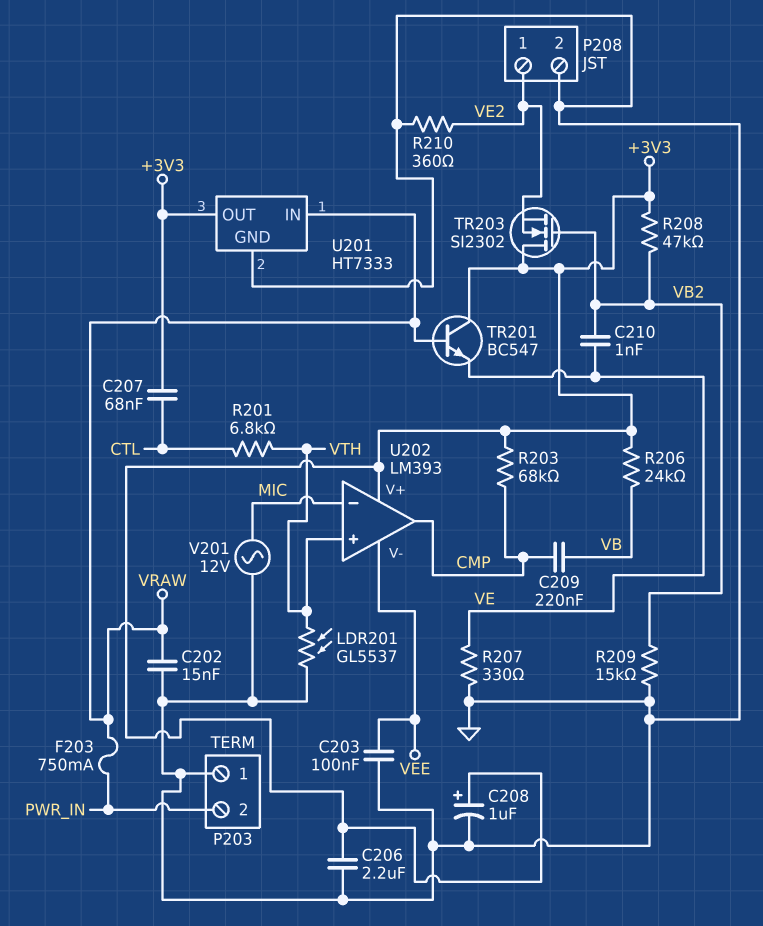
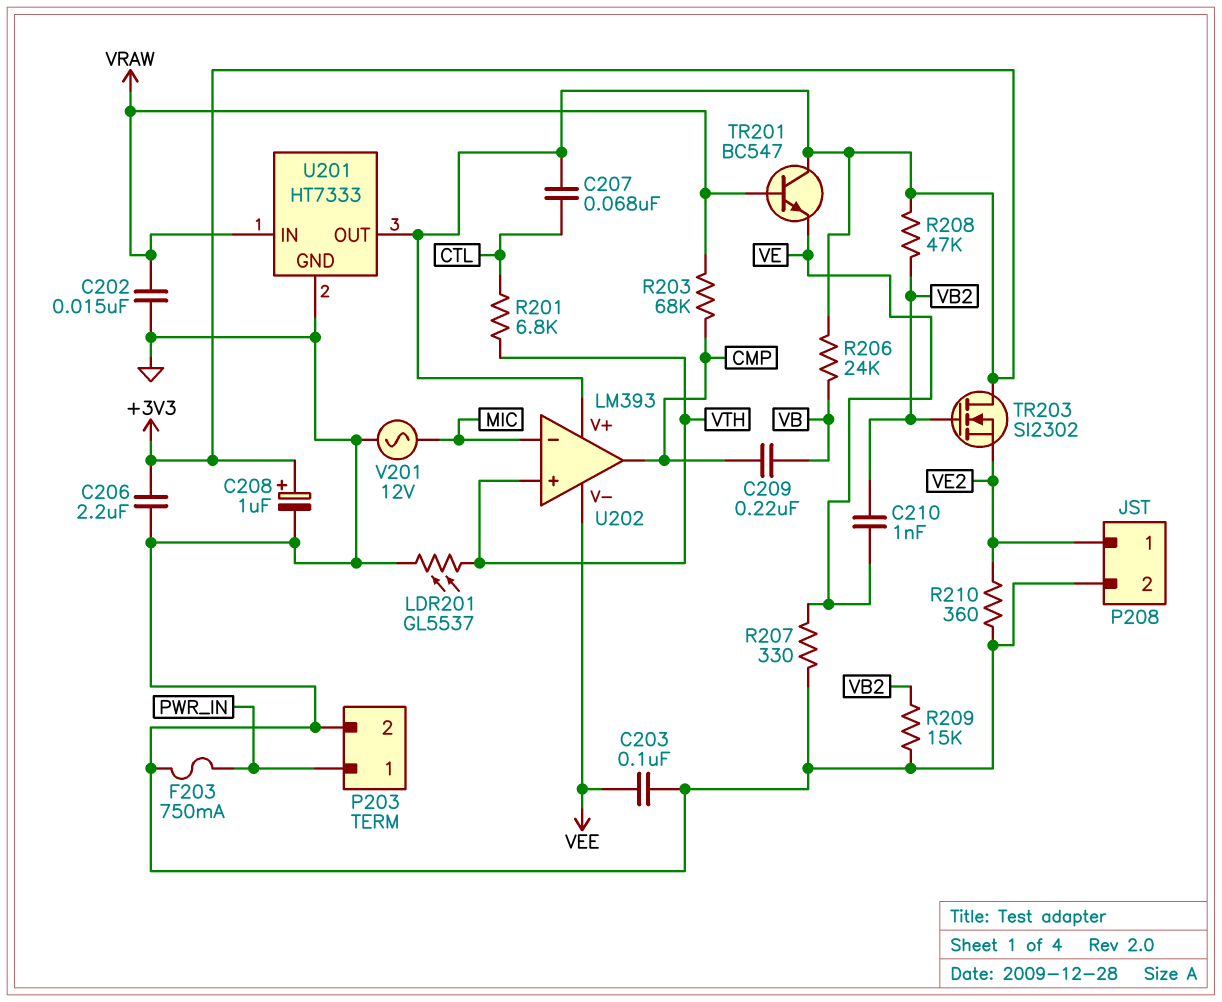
F203: 750mA (PWR_IN, VRAW) -> 750mA (GND, PWR_IN)
P203 pin 1: GND -> PWR_IN
P203 pin 2: PWR_IN -> GND
R203: 68k (+3V3, CMP) -> 68k (CMP, VRAW)

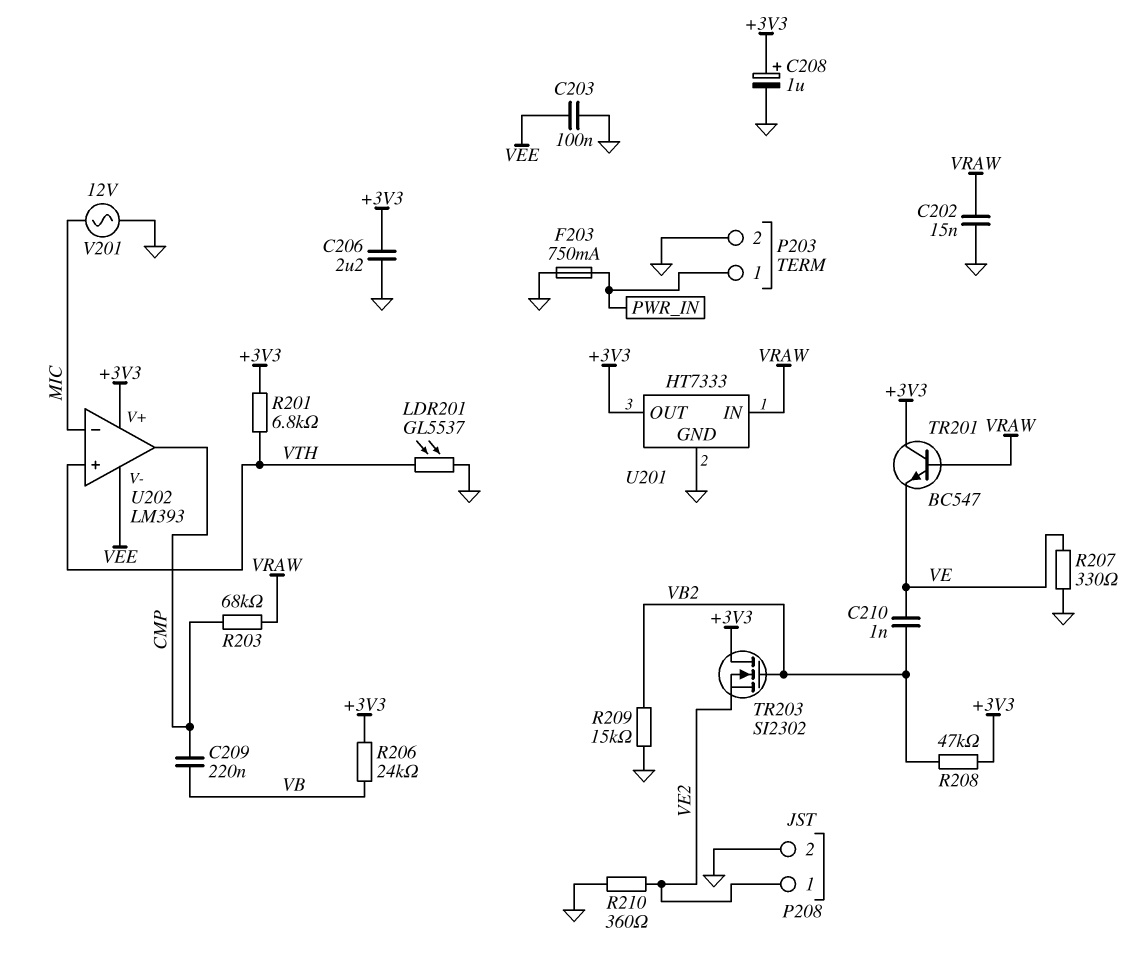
C207: 68nF (+3V3, CTL) -> none
R201: 6.8k (CTL, VTH) -> 6.8k (+3V3, VTH)

